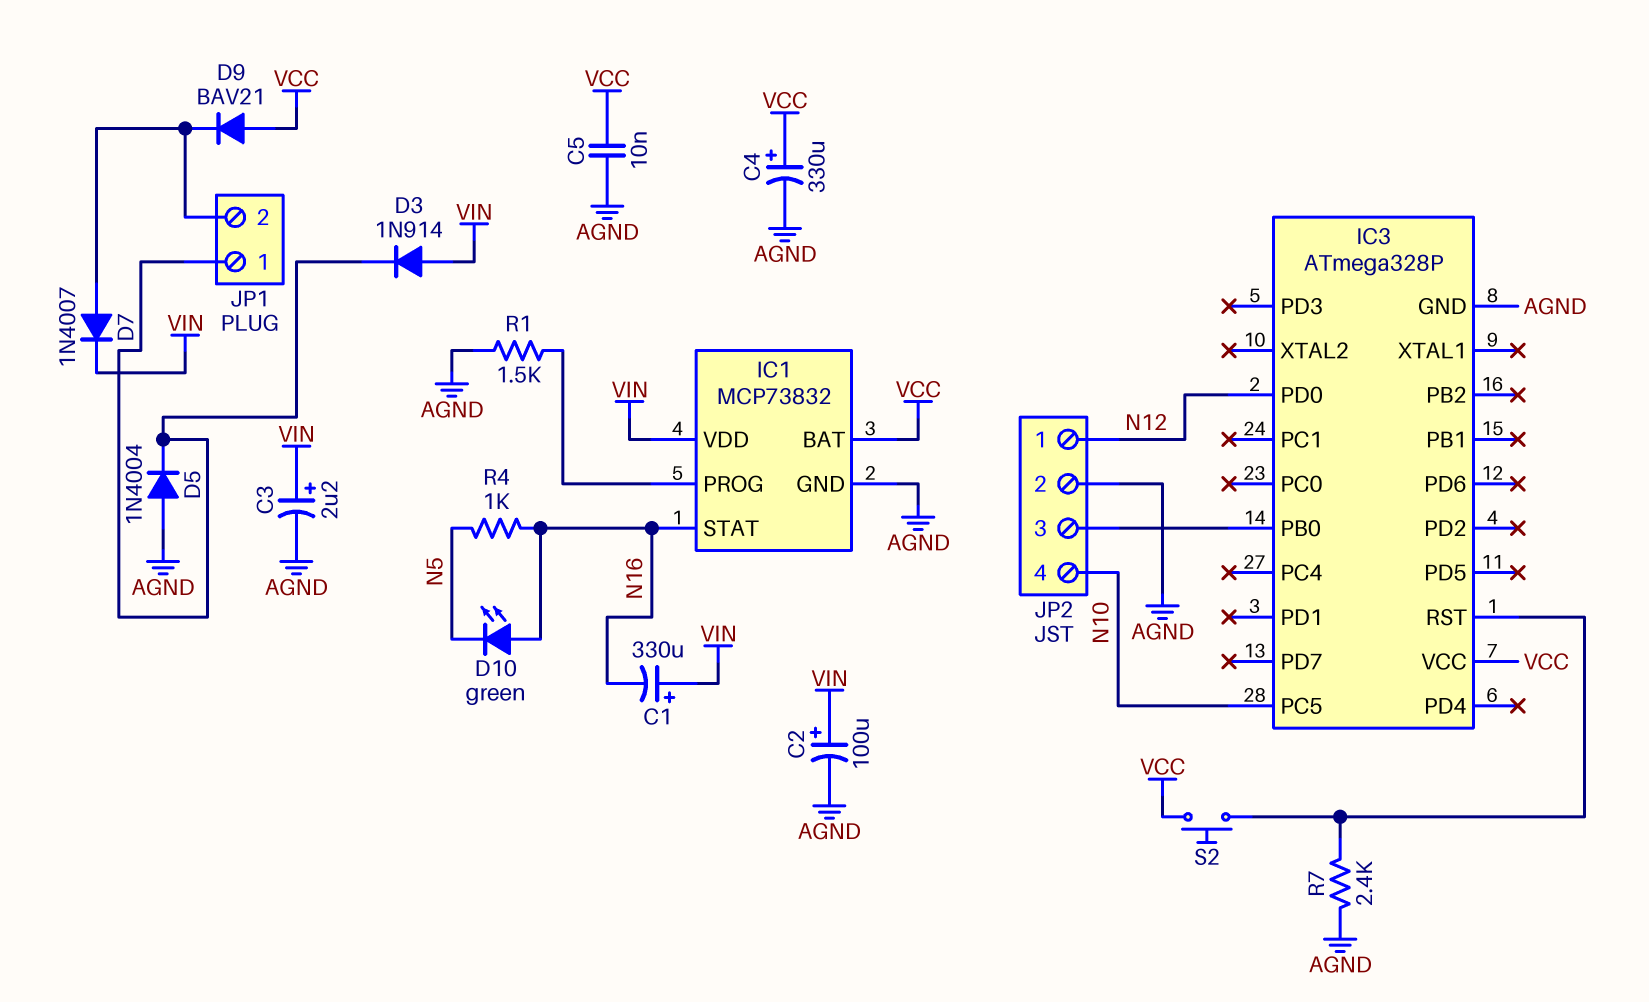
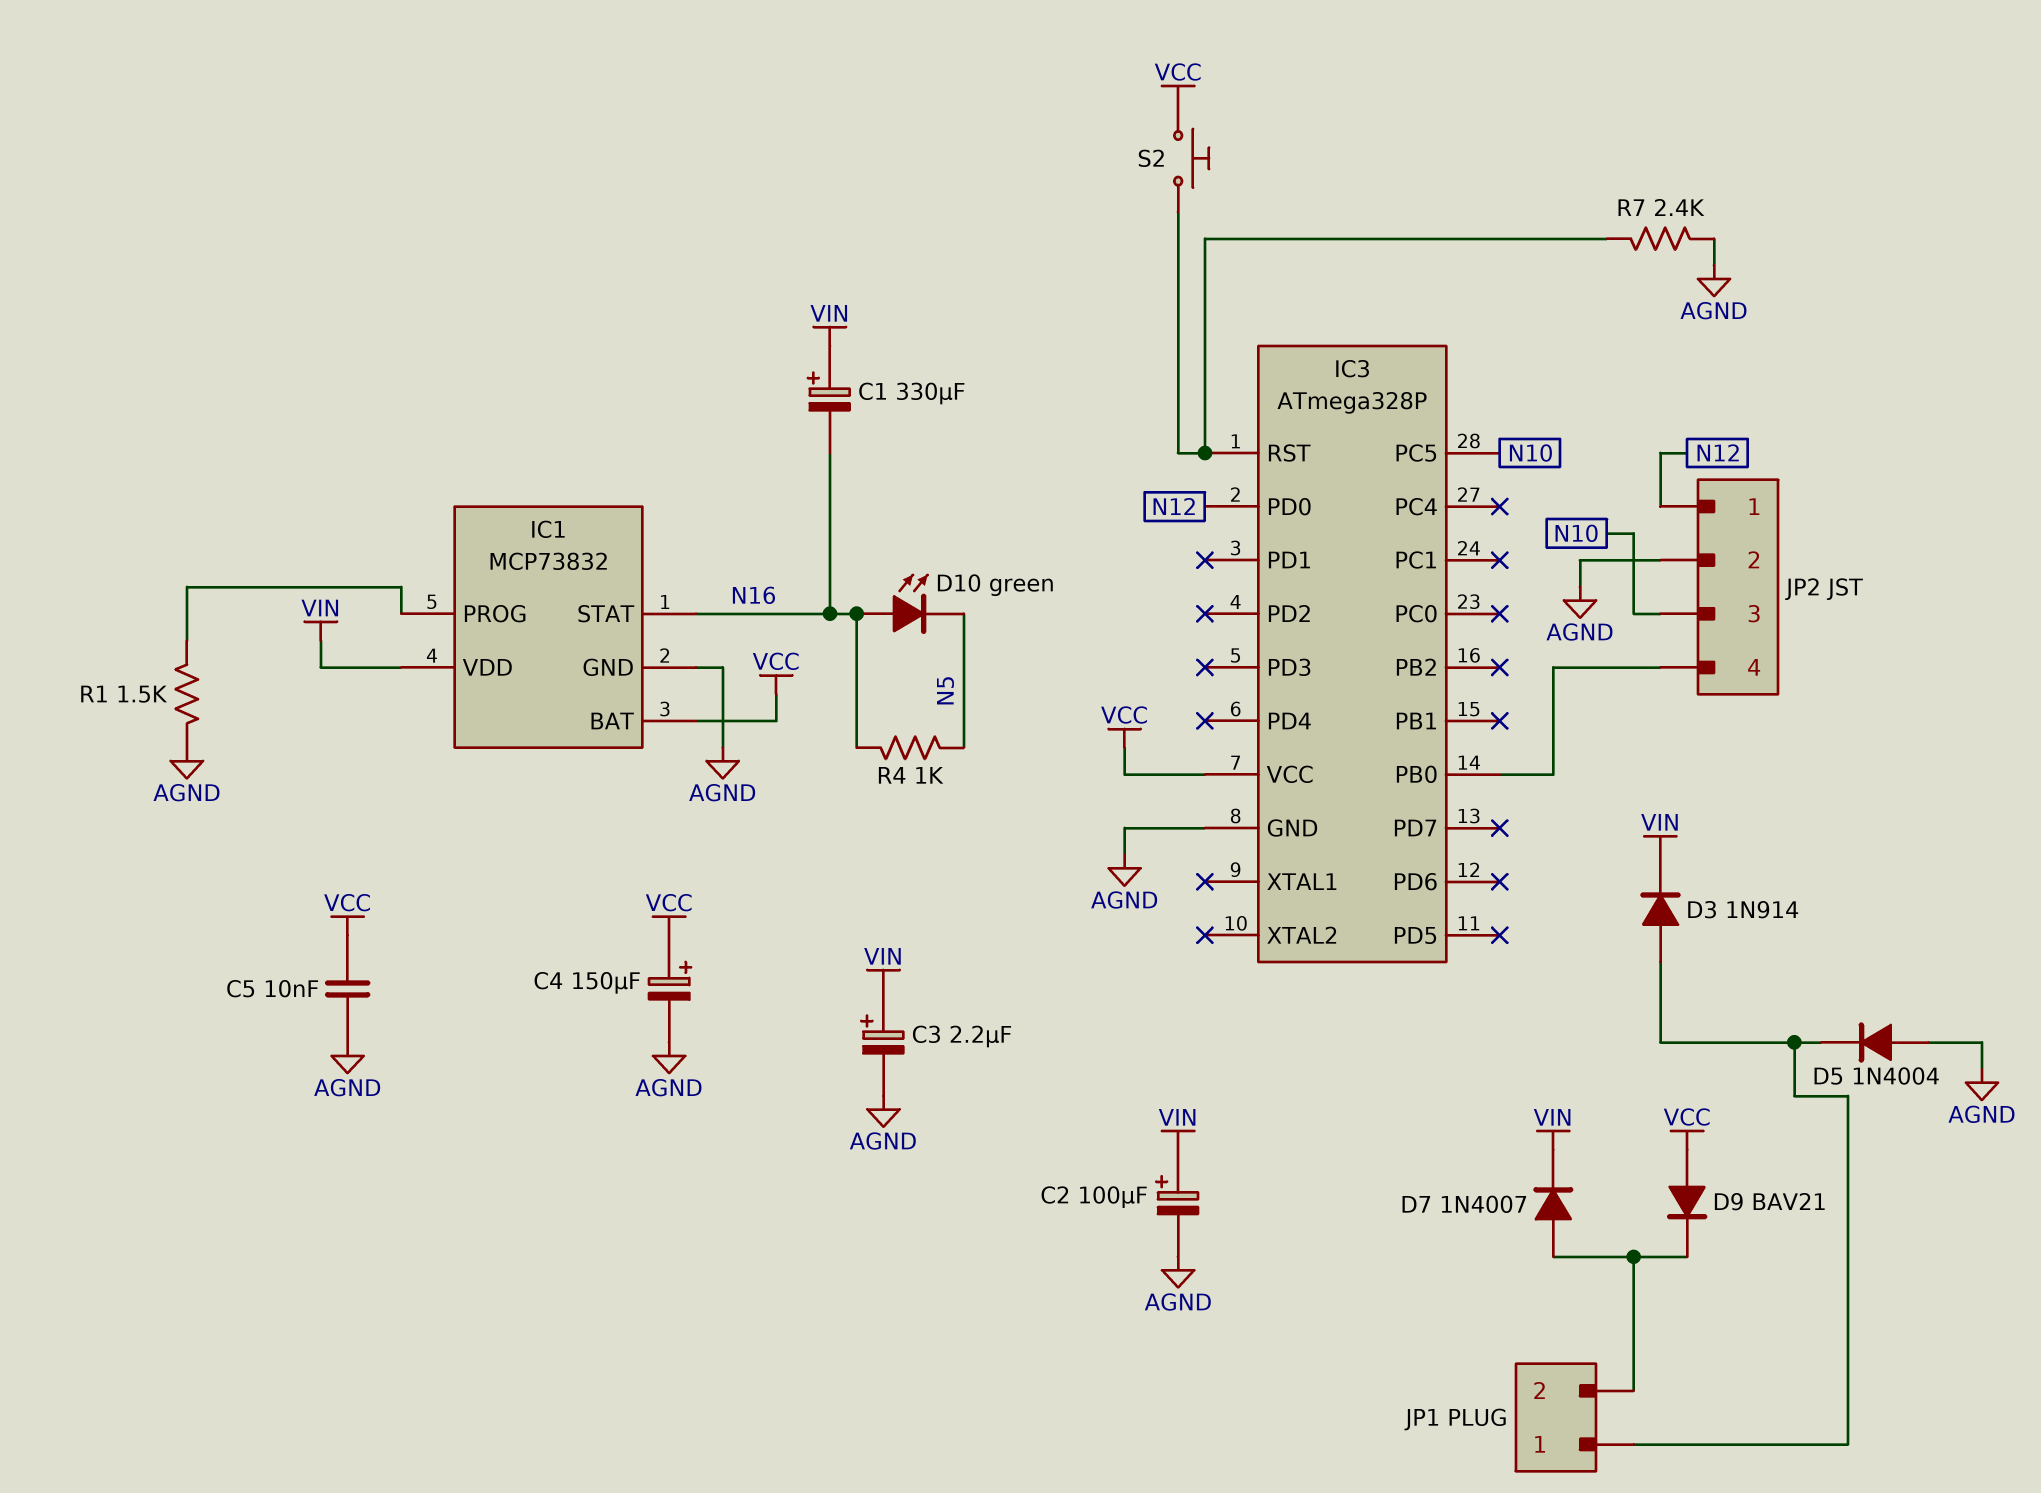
C4: 330uF (plus VCC, minus AGND) -> 150uF (plus VCC, minus AGND)
D3: diode 1N914 (A VIN, K JP1/1) -> diode 1N914 (A JP1/1, K VIN)
JP2 pin 3: IC3/PB0 -> N10
JP2 pin 4: N10 -> IC3/PB0

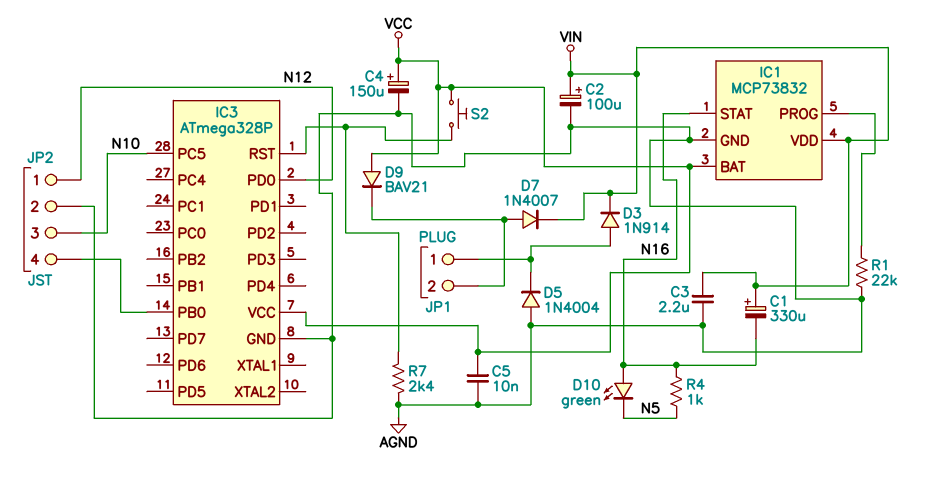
C3: 2.2uF (plus VIN, minus AGND) -> 2.2uF (AGND, VIN)
R1: 1.5k (AGND, IC1/PROG) -> 22k (AGND, IC1/PROG)

